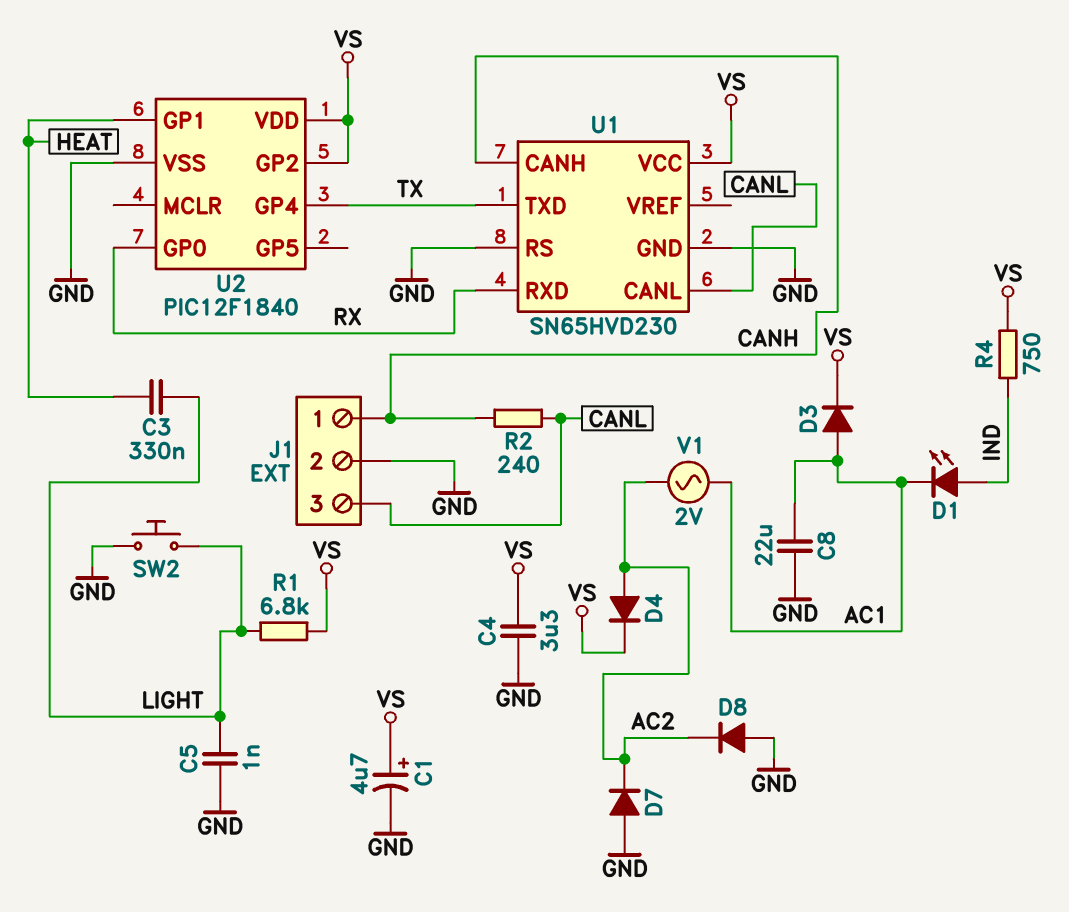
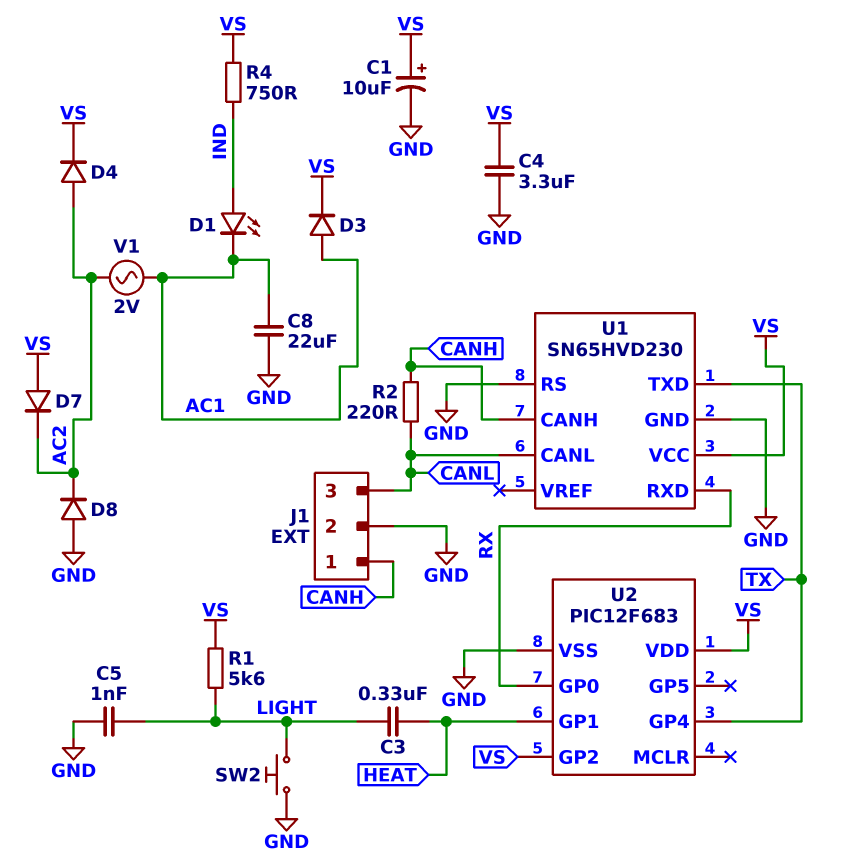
C1: 4.7uF (plus VS, minus GND) -> 10uF (plus VS, minus GND)
D7: diode (A GND, K AC2) -> diode (A VS, K AC2)
R1: 6.8k (LIGHT, VS) -> 5.6k (LIGHT, VS)
R2: 240 (CANH, CANL) -> 220 (CANH, CANL)
U2: PIC12F1840 -> PIC12F683

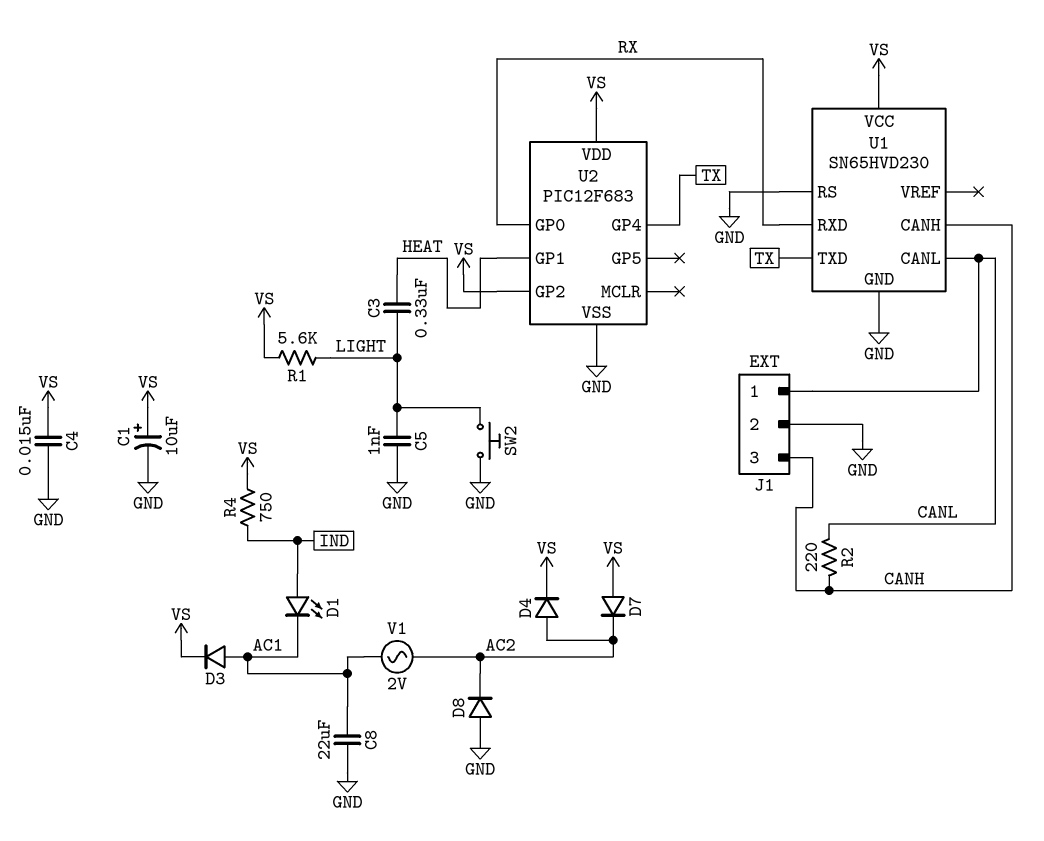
C4: 3.3uF (GND, VS) -> 15nF (GND, VS)
J1 pin 1: CANH -> CANL
J1 pin 3: CANL -> CANH

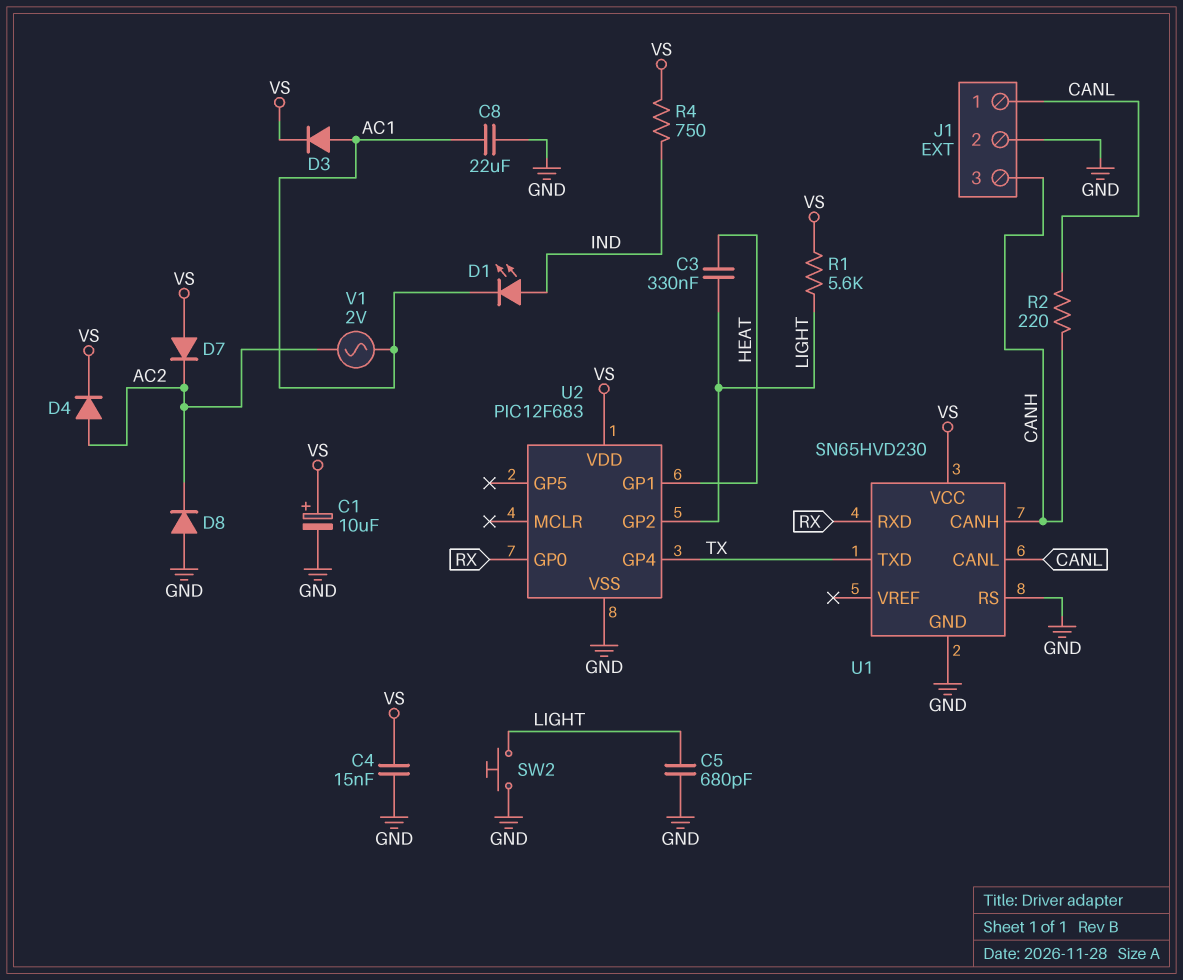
C5: 1nF (GND, LIGHT) -> 680pF (GND, LIGHT)
U2 pin GP2: VS -> LIGHT

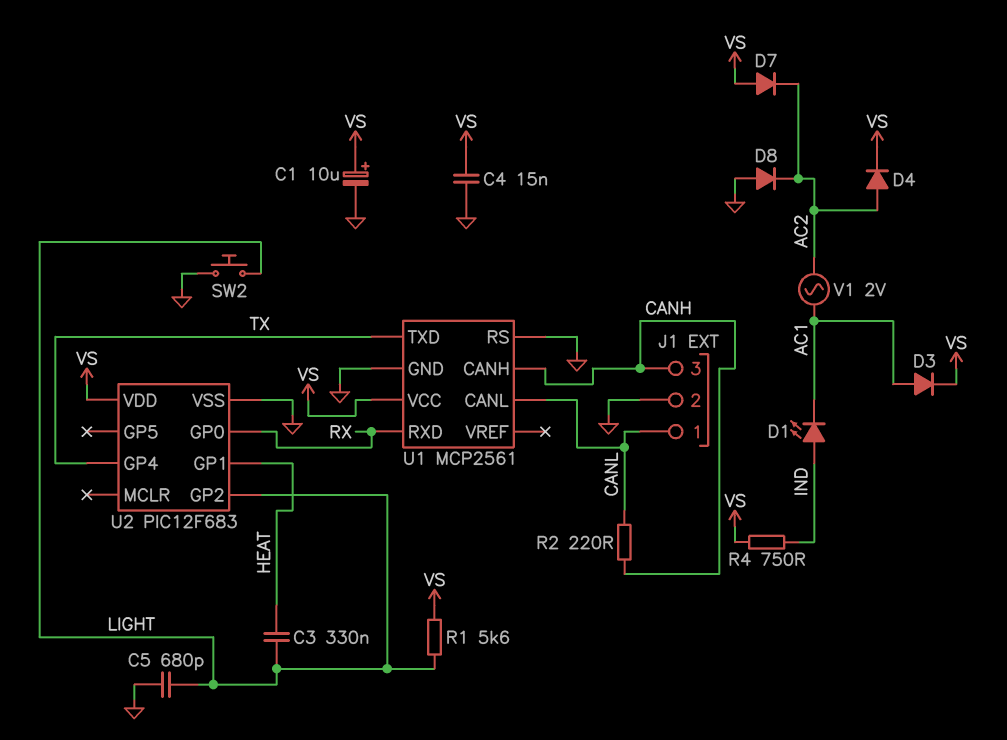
C8: 22uF (AC1, GND) -> none
U1: SN65HVD230 -> MCP2561

